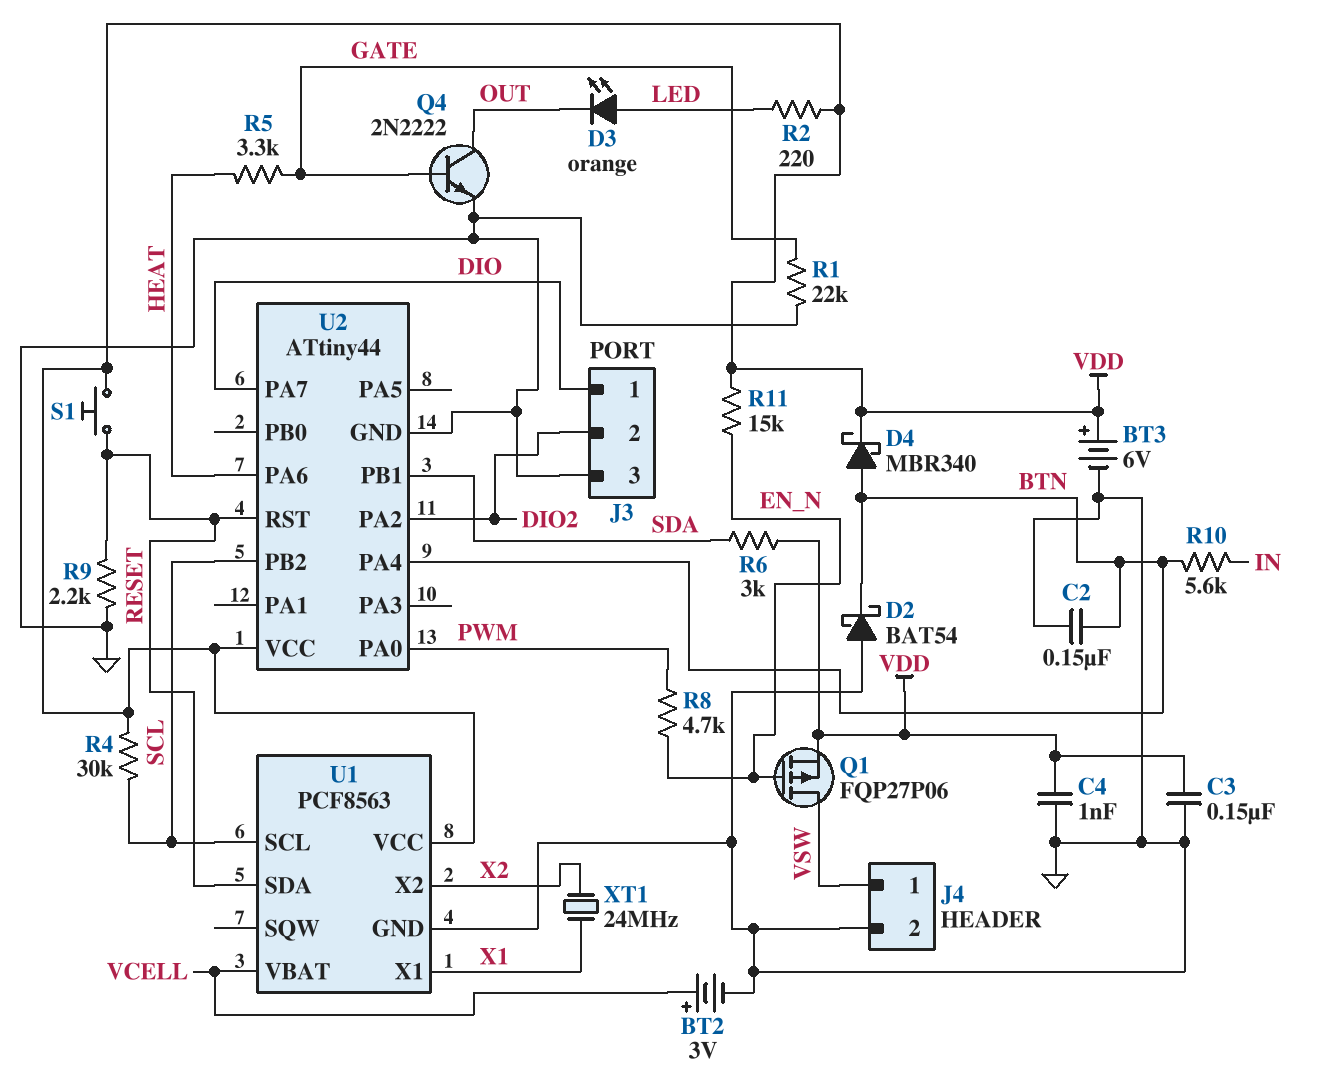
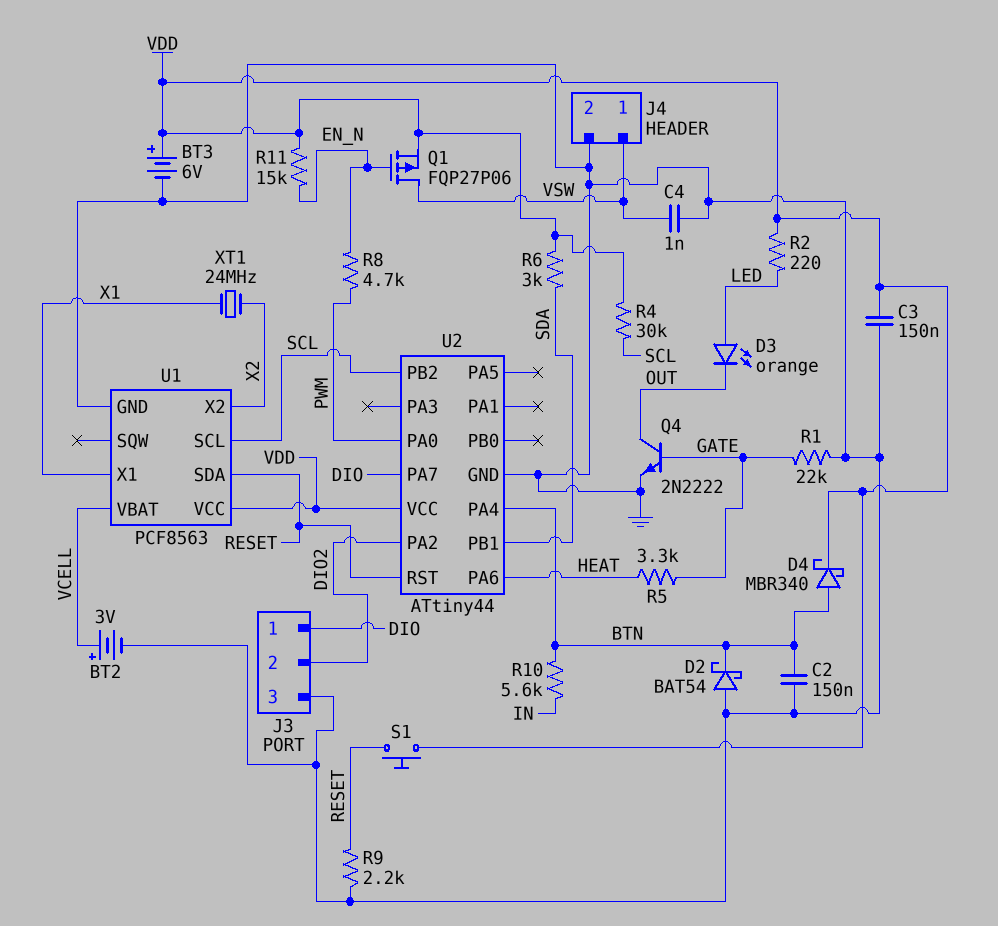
C4: 1nF (GND, VDD) -> 1nF (GND, VSW)

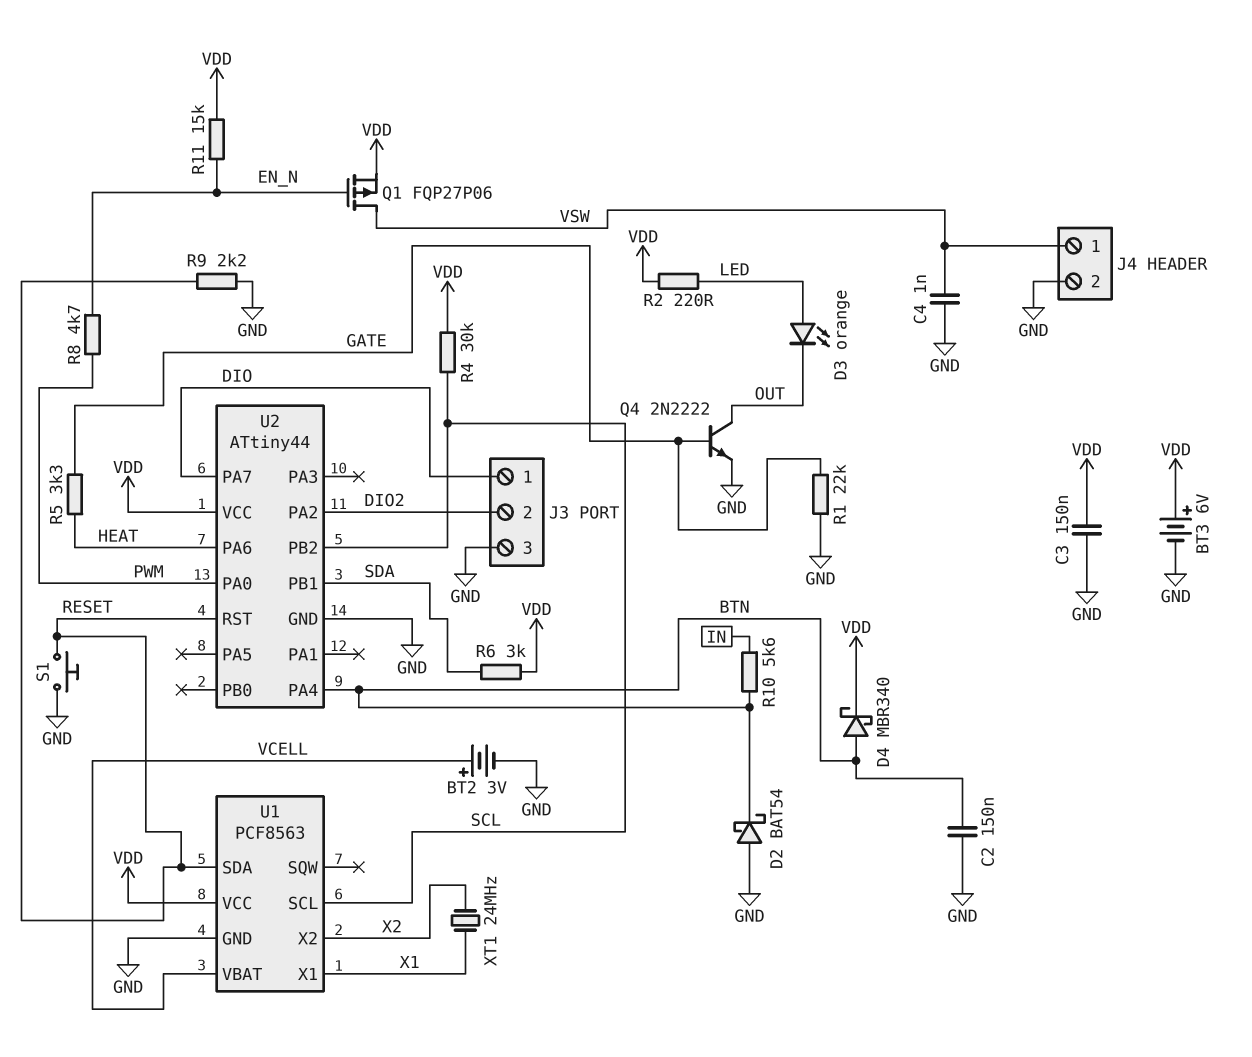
S1: button (RESET, VDD) -> button (GND, RESET)

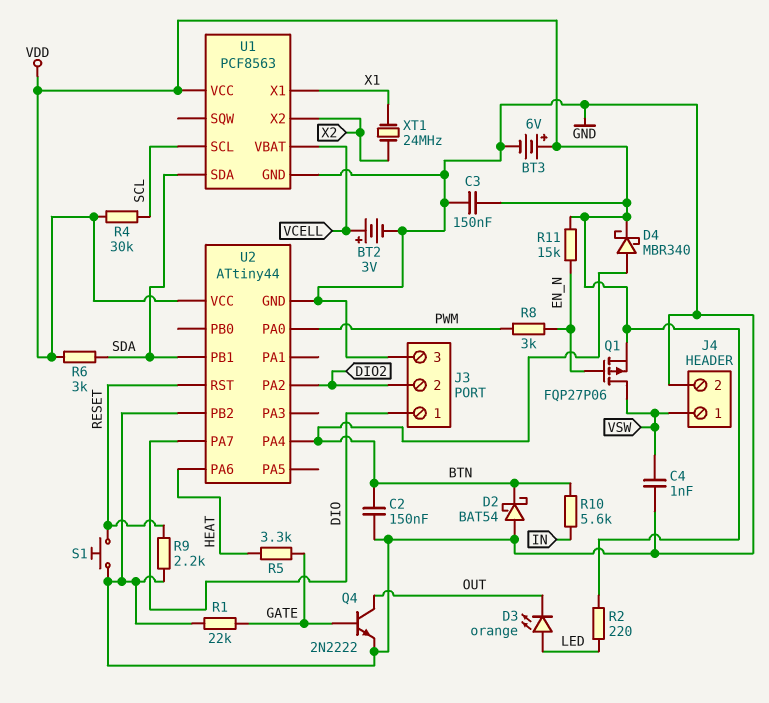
R8: 4.7k (EN_N, PWM) -> 3k (EN_N, PWM)
U1 pin SDA: RESET -> SDA
U2 pin PB2: SCL -> GND

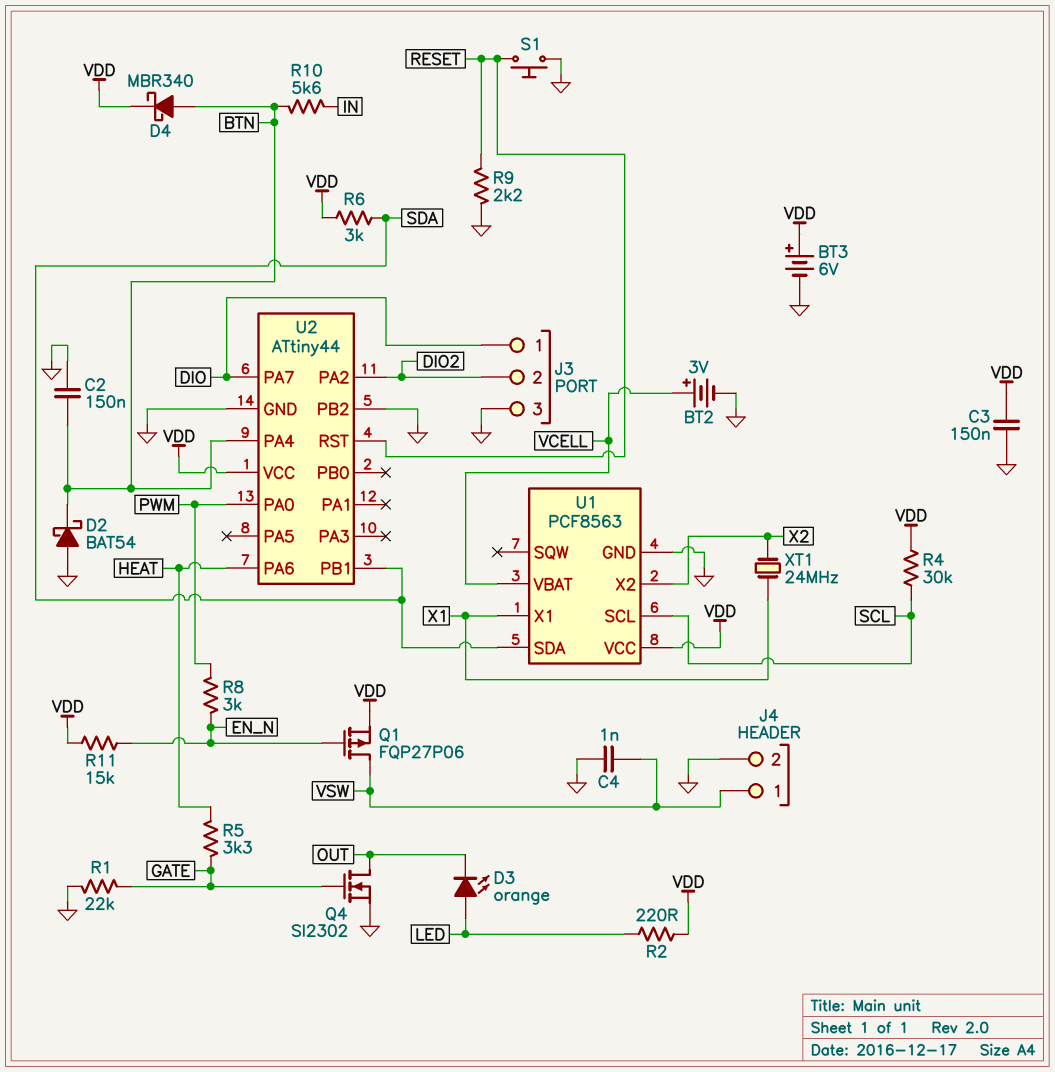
Q4: NPN 2N2222 (B GATE, C OUT, E GND) -> NMOS SI2302 (G GATE, D OUT, S GND)

